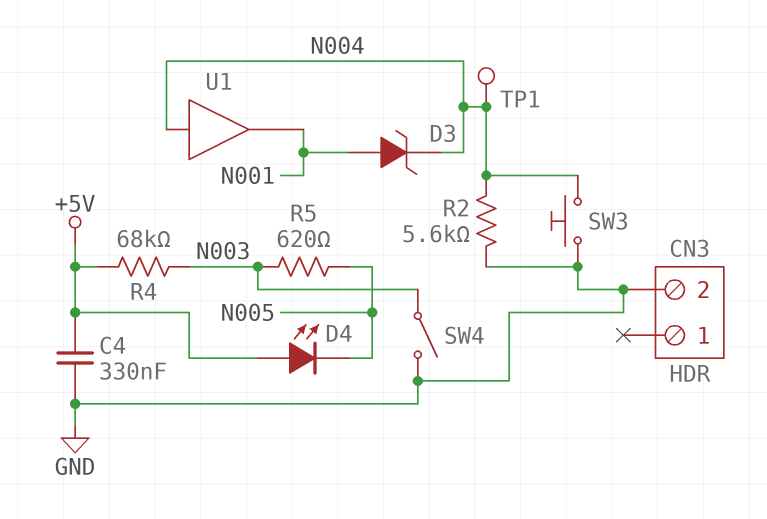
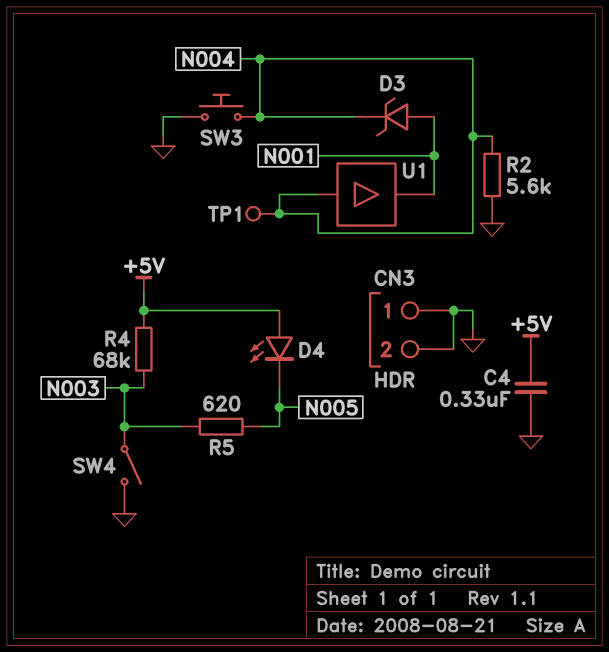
CN3 pin 1: none -> GND

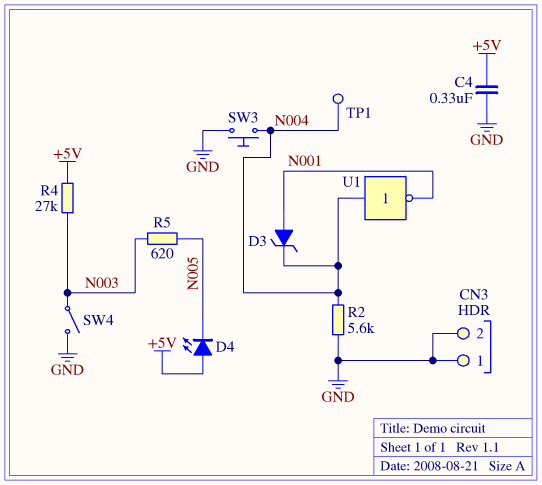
R4: 68k (+5V, N003) -> 27k (+5V, N003)
U1: buffer (in N004, out N001) -> NOT (in N004, out N001)

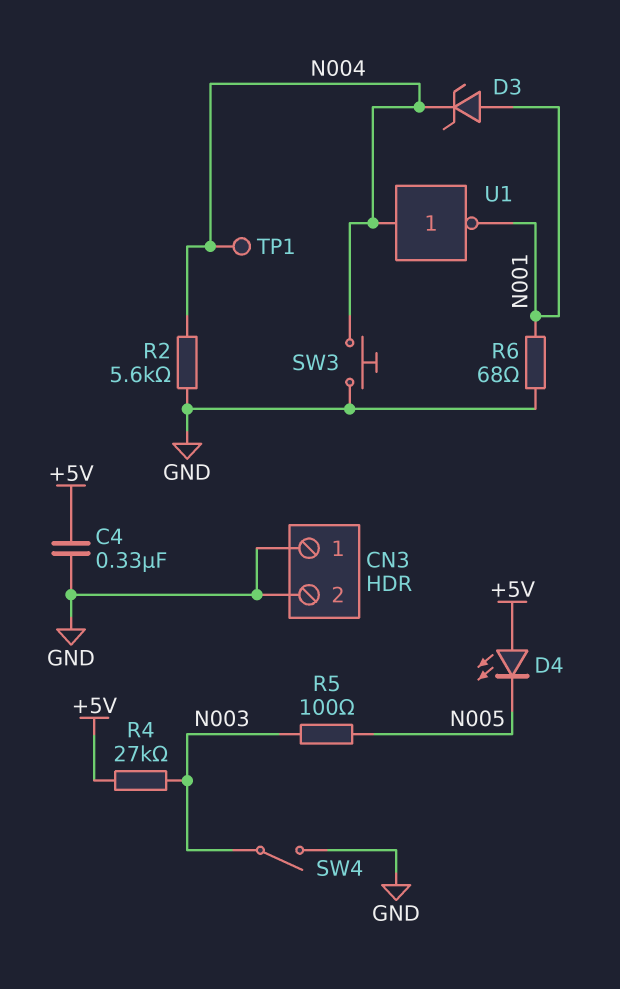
R5: 620 (N003, N005) -> 100 (N003, N005)
R6: none -> 68 (GND, N001)

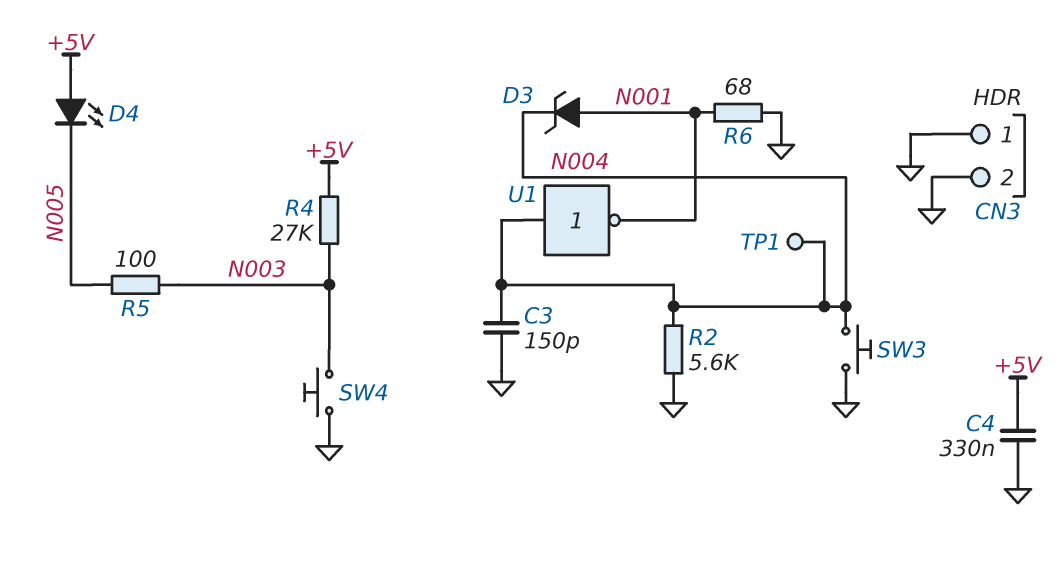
C3: none -> 150pF (GND, N004)
SW4: switch (GND, N003) -> button (GND, N003)

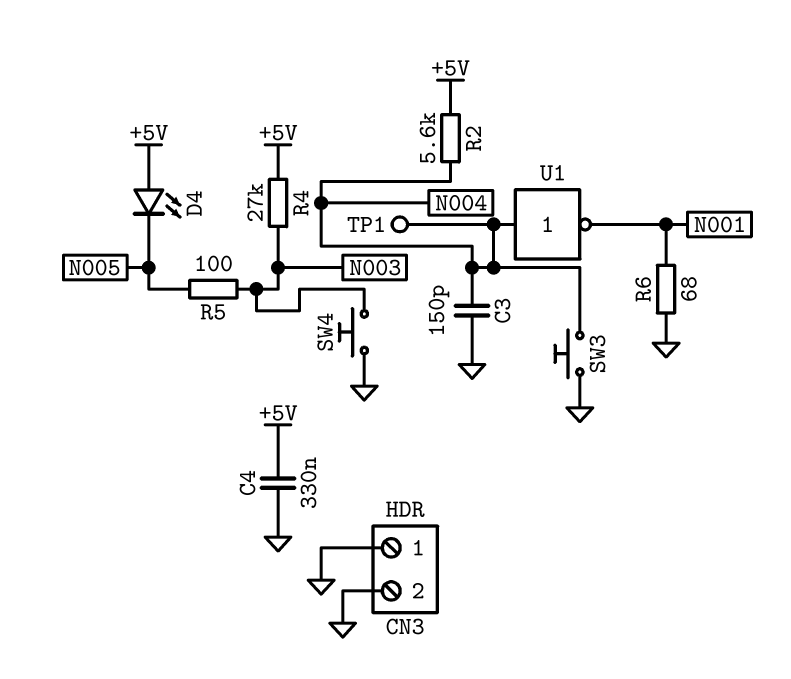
D3: zener (A N001, K N004) -> none
R2: 5.6k (GND, N004) -> 5.6k (+5V, N004)

